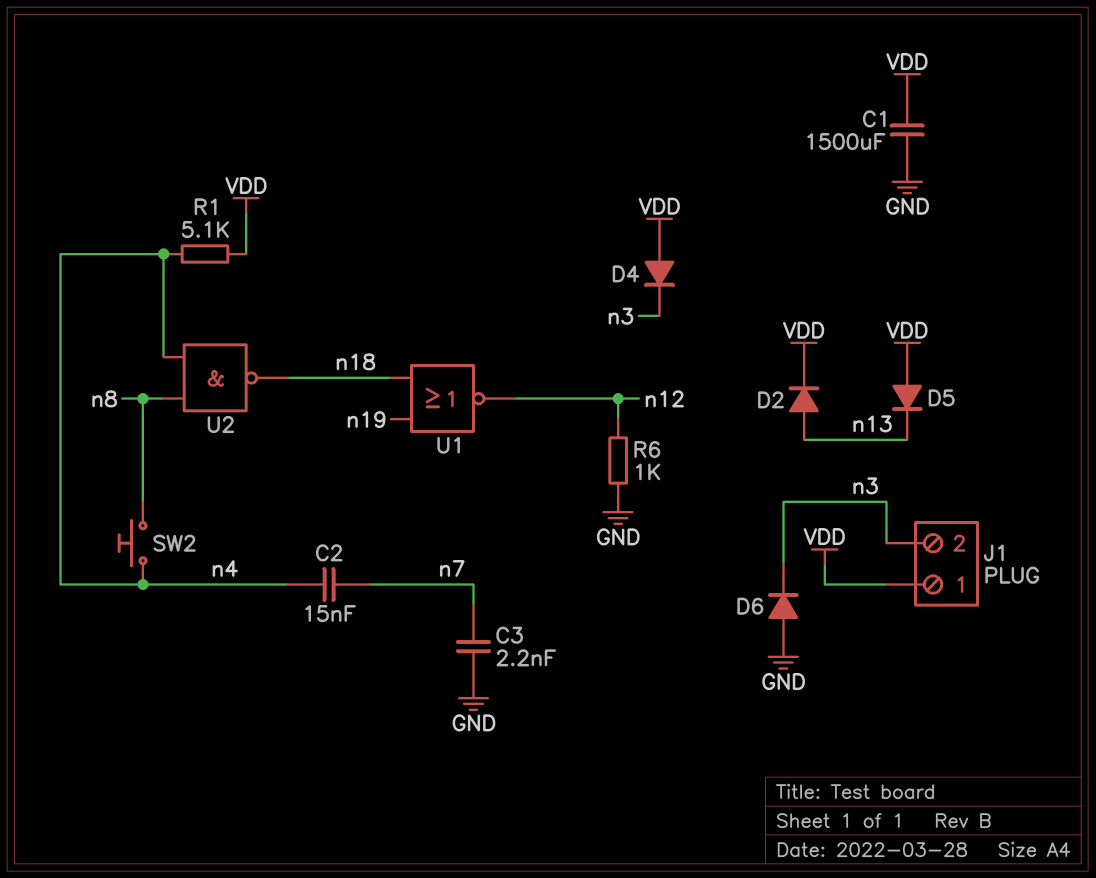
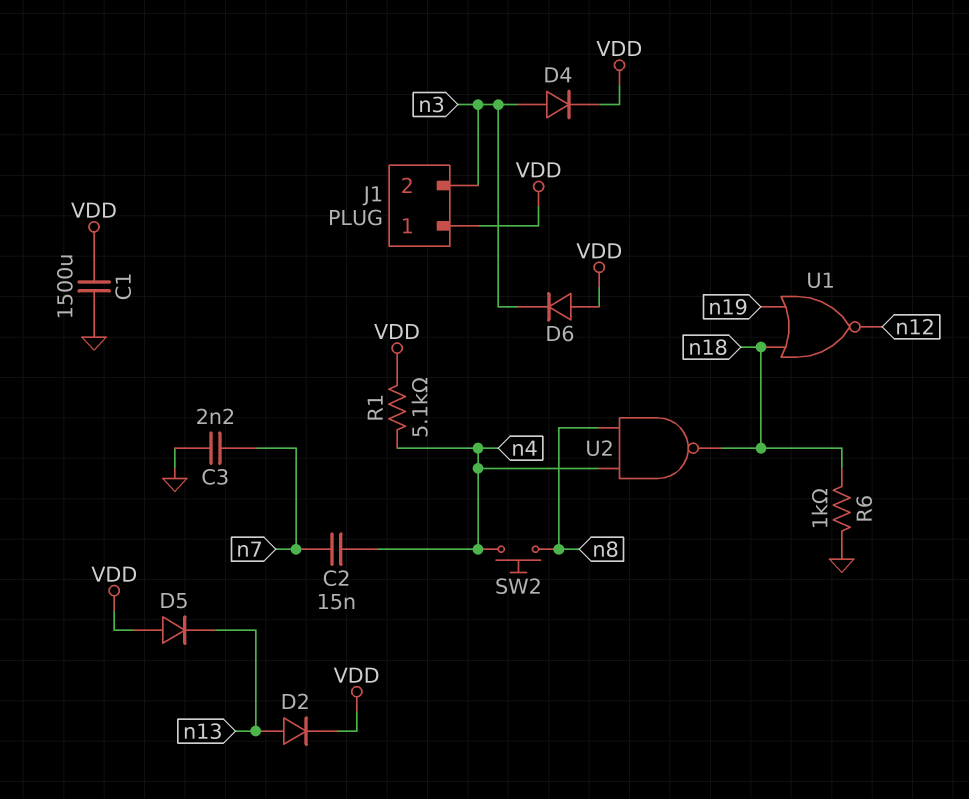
D4: diode (A VDD, K n3) -> diode (A n3, K VDD)
D6: diode (A GND, K n3) -> diode (A VDD, K n3)
R6: 1k (GND, n12) -> 1k (GND, n18)

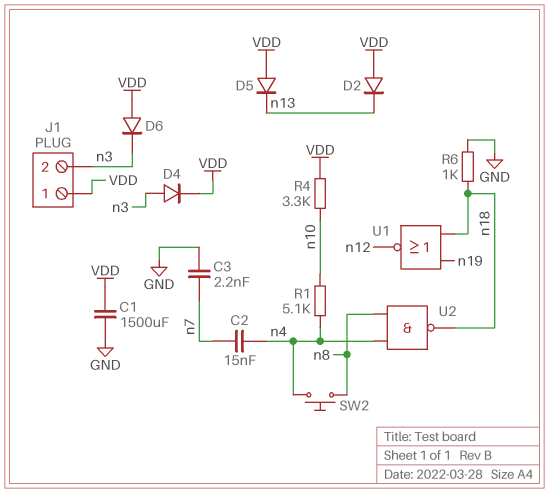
D2: diode (A n13, K VDD) -> diode (A VDD, K n13)
R1: 5.1k (VDD, n4) -> 5.1k (n4, n10)
R4: none -> 3.3k (VDD, n10)

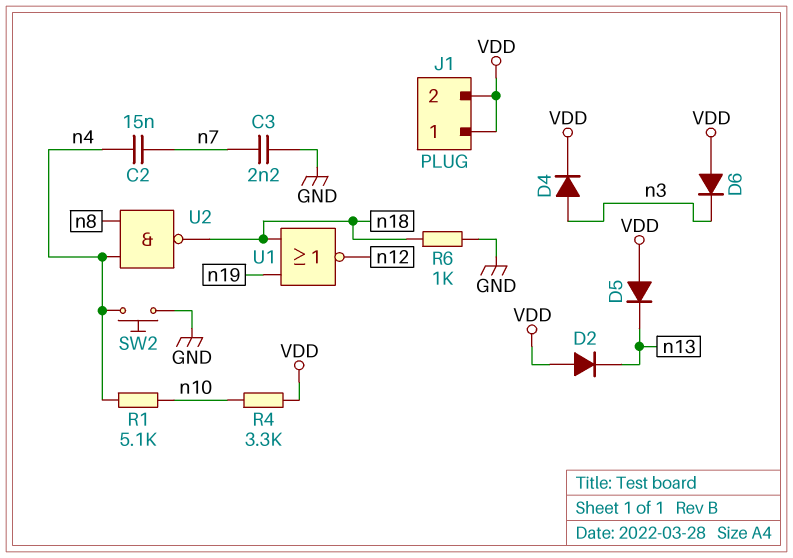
C1: 1500uF (GND, VDD) -> none
J1 pin 2: n3 -> VDD
SW2: button (n4, n8) -> button (GND, n4)

